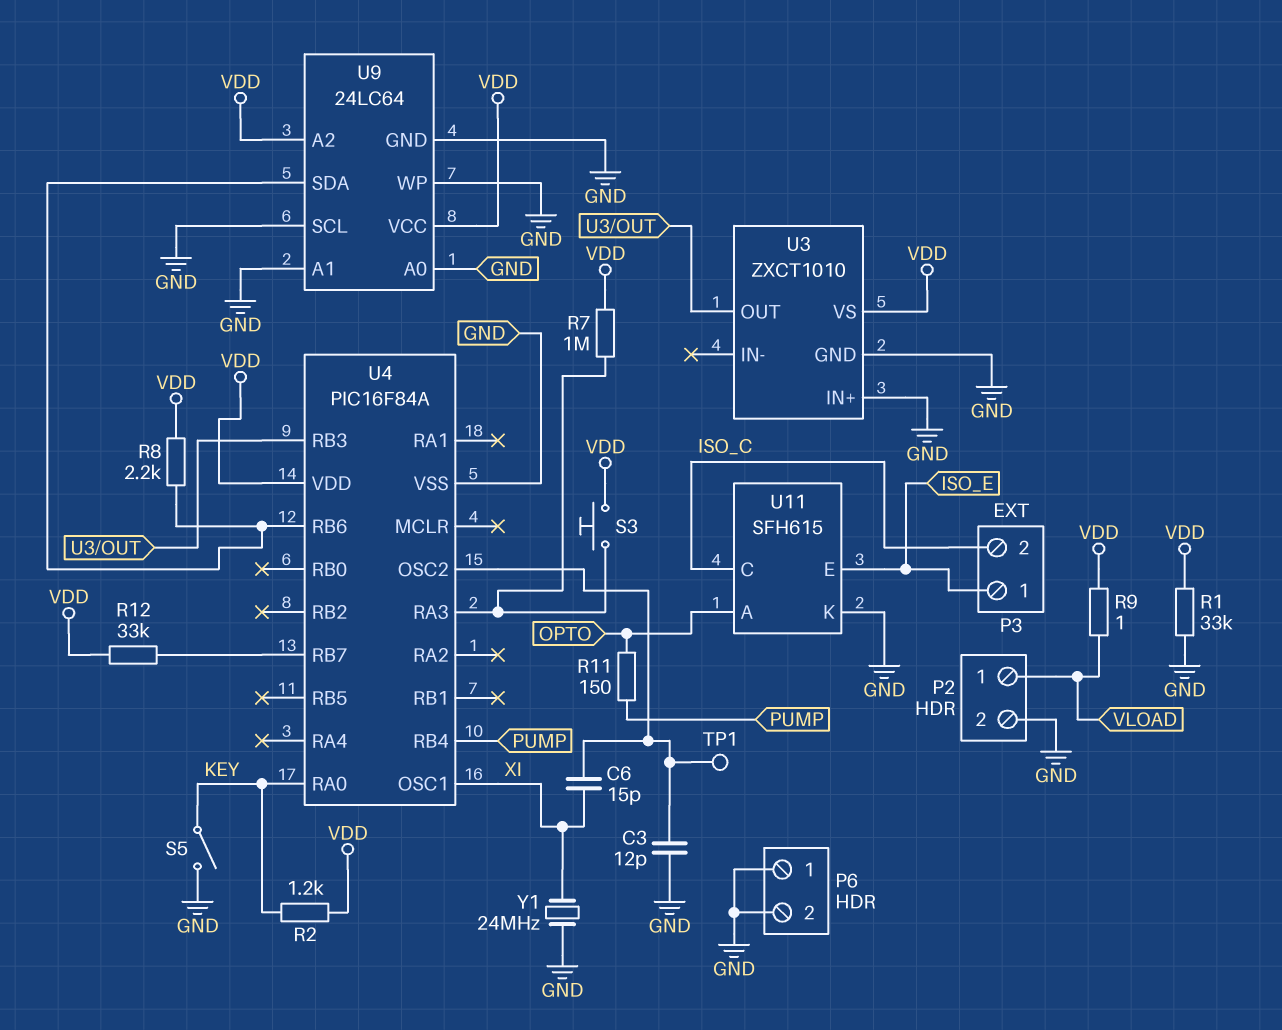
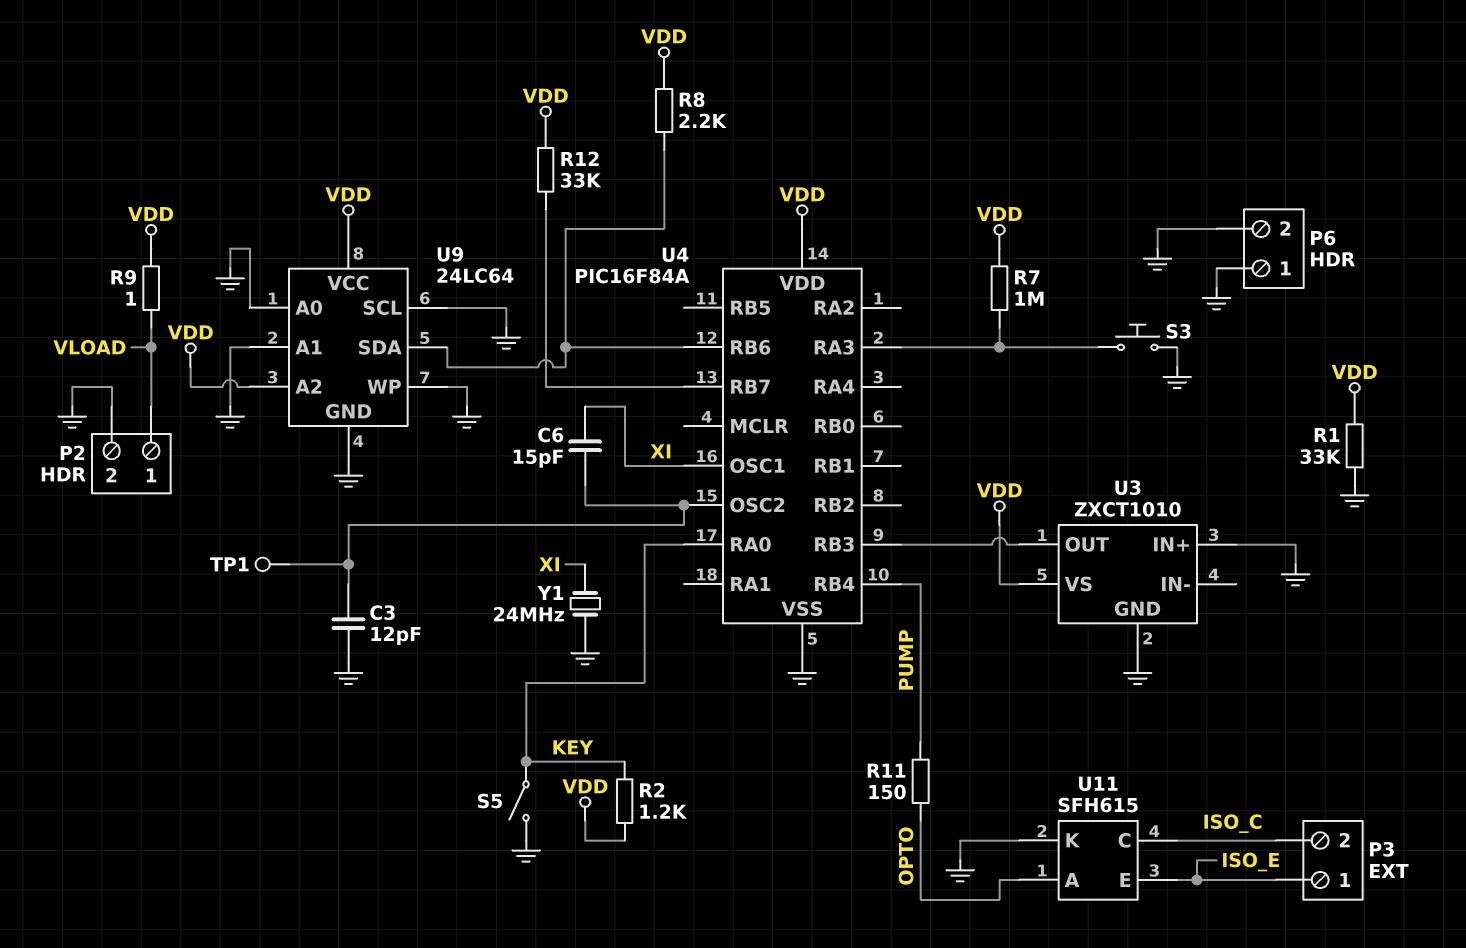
S3: button (U4/RA3, VDD) -> button (GND, U4/RA3)

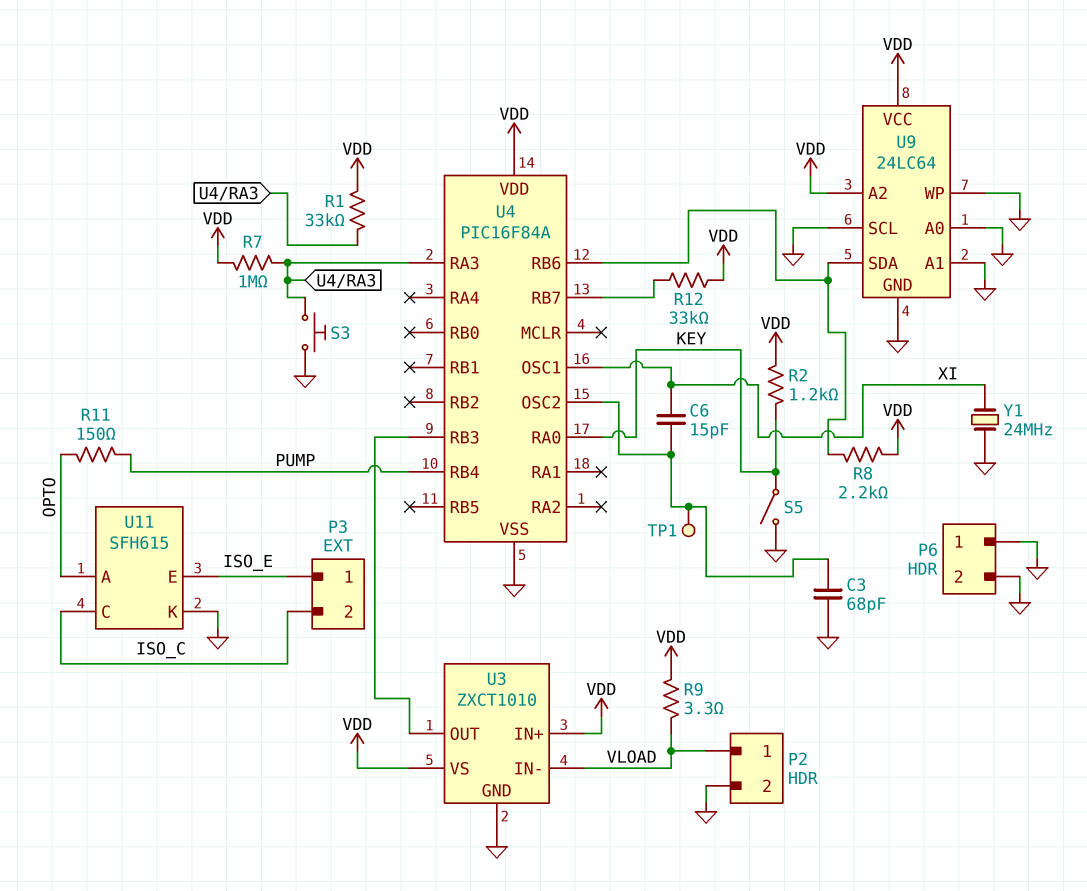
C3: 12pF (GND, U4/OSC2) -> 68pF (GND, U4/OSC2)
R1: 33k (GND, VDD) -> 33k (U4/RA3, VDD)
R9: 1 (VDD, VLOAD) -> 3.3 (VDD, VLOAD)
U3 pin IN+: GND -> VDD
U3 pin IN-: none -> VLOAD

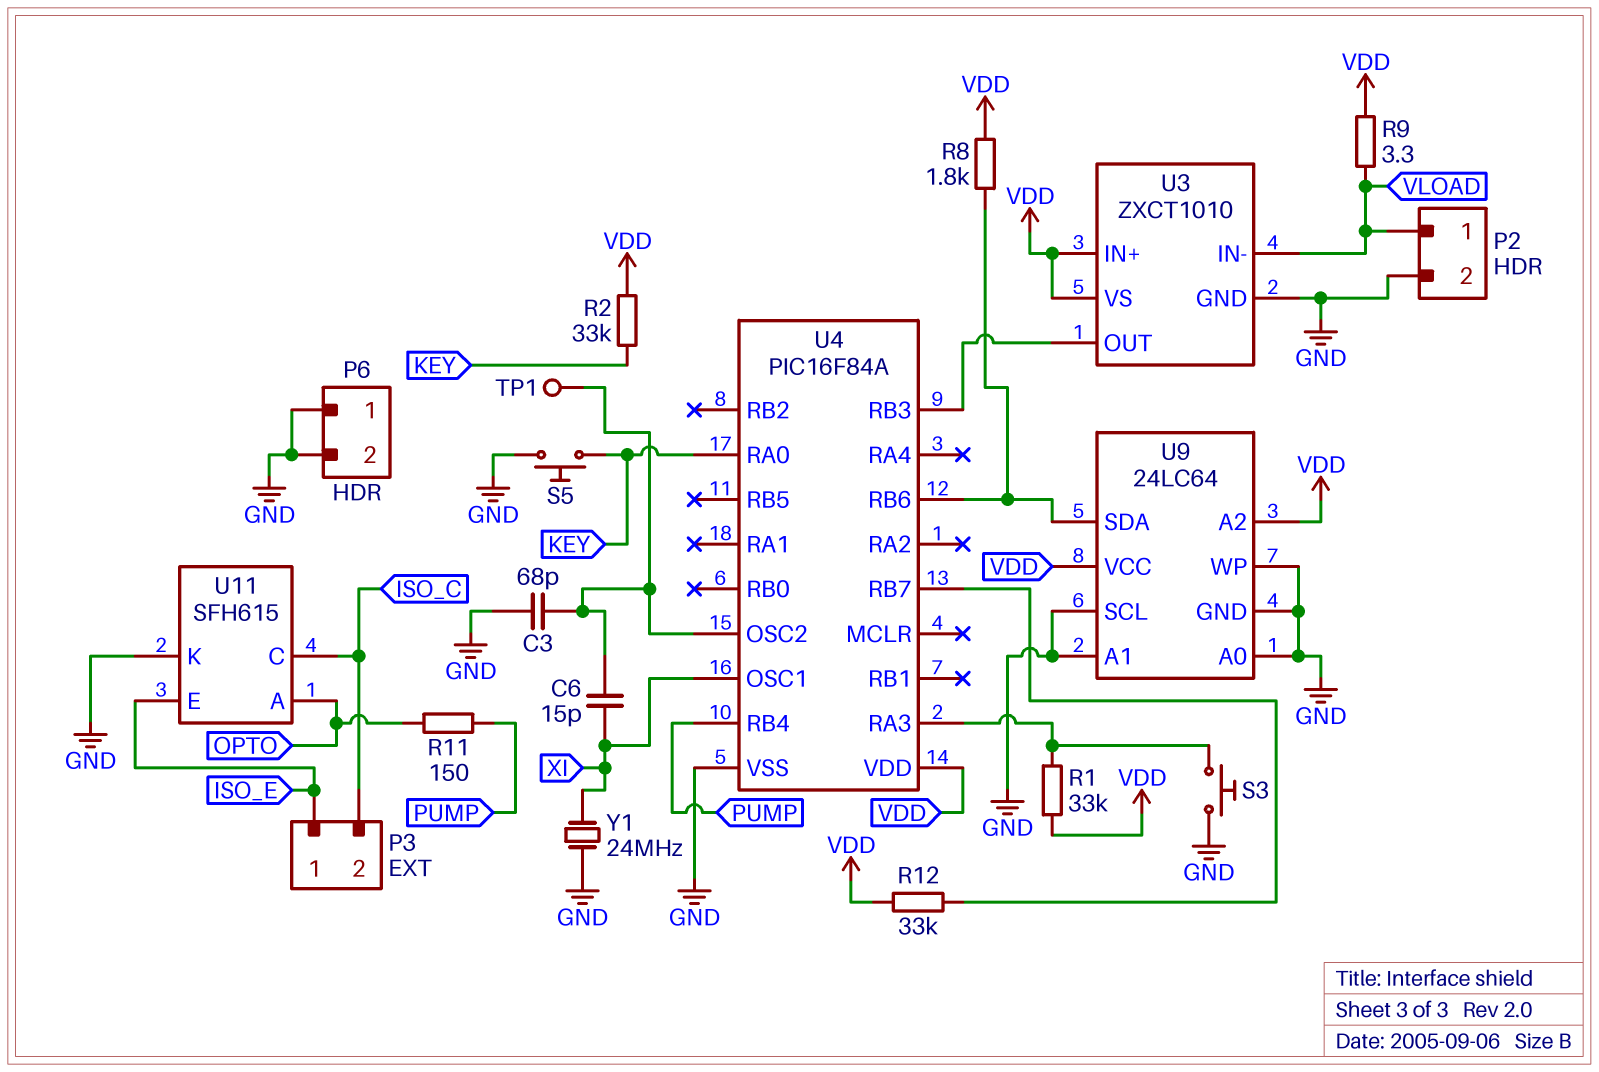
R2: 1.2k (KEY, VDD) -> 33k (KEY, VDD)
R7: 1M (U4/RA3, VDD) -> none
R8: 2.2k (U4/RB6, VDD) -> 1.8k (U4/RB6, VDD)
S5: switch (GND, KEY) -> button (GND, KEY)

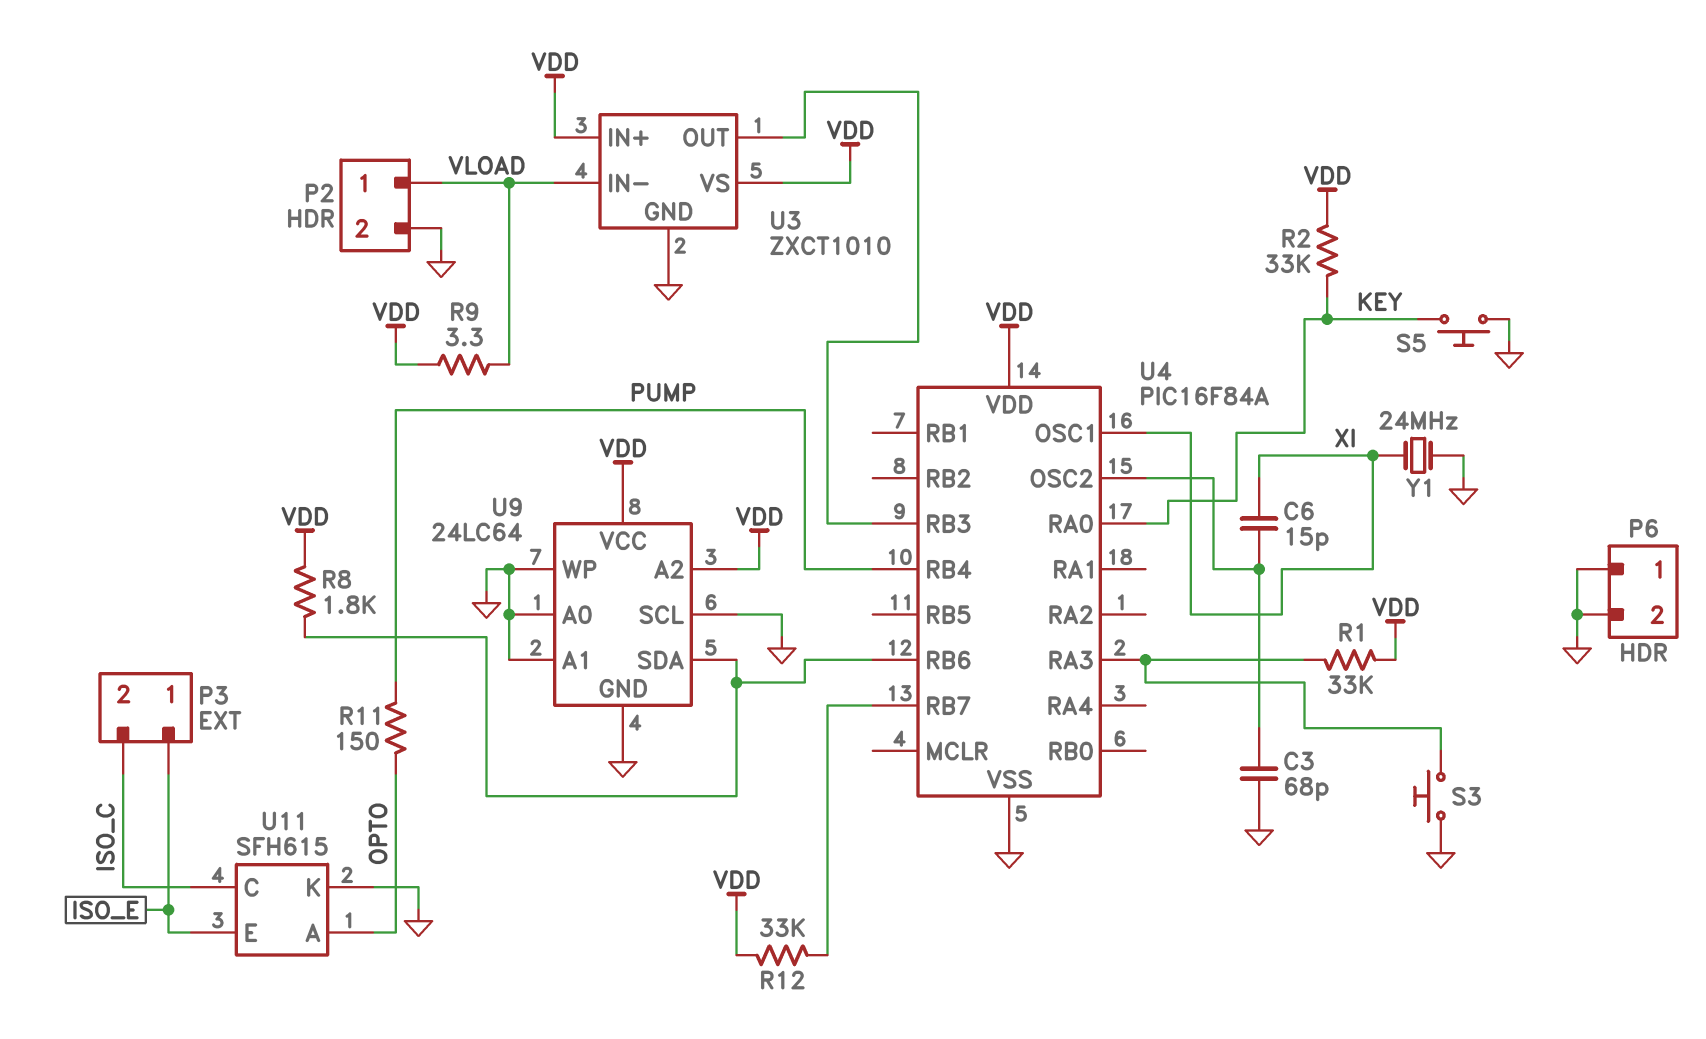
TP1: test point (U4/OSC2) -> none

